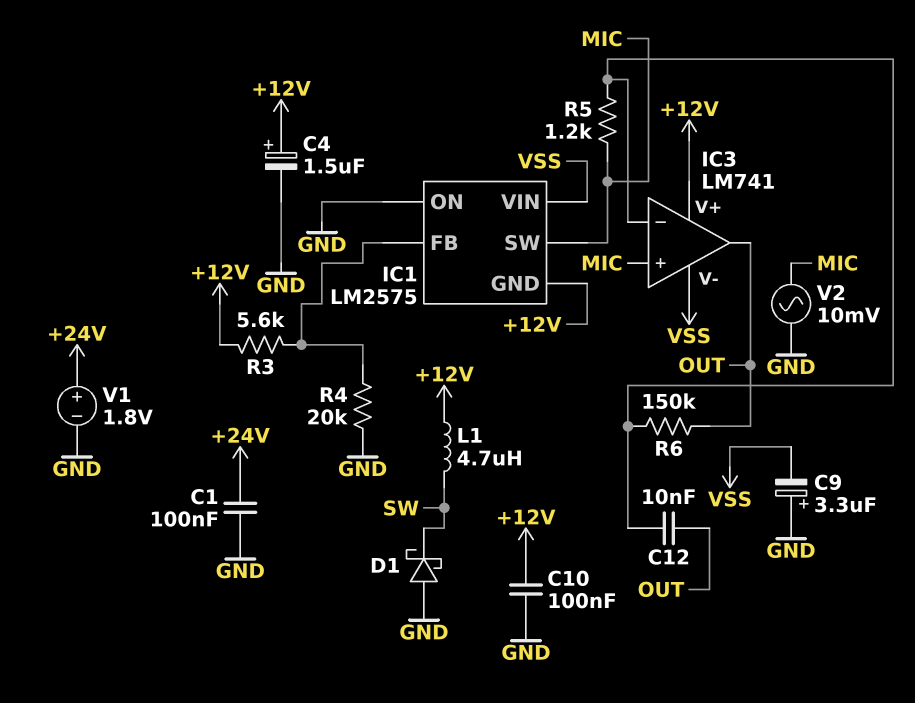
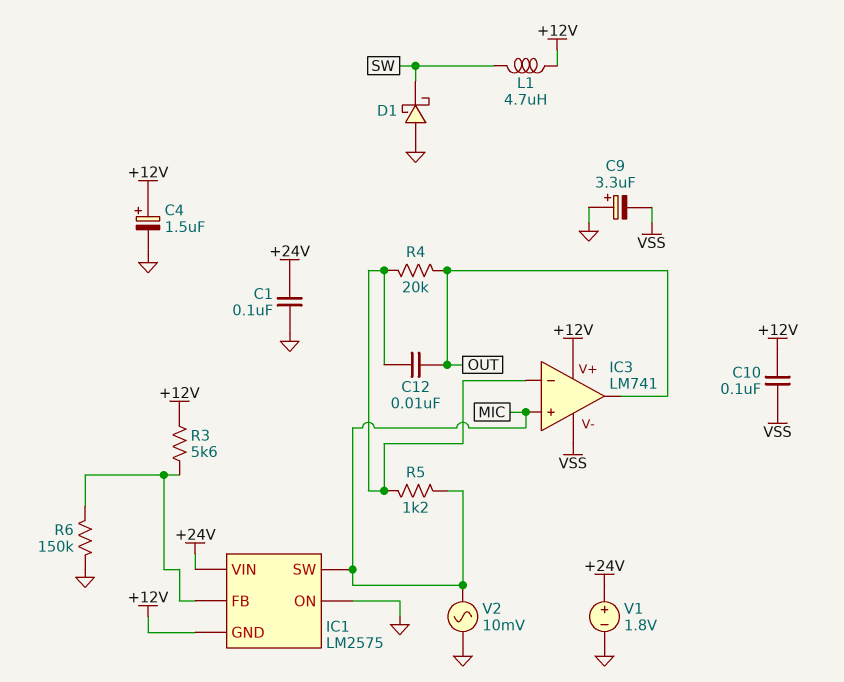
C10: 100nF (+12V, GND) -> 100nF (+12V, VSS)
IC1 pin VIN: VSS -> +24V
R4: 20k (GND, IC1/FB) -> 20k (IC3/in-, OUT)
R6: 150k (IC3/in-, OUT) -> 150k (GND, IC1/FB)

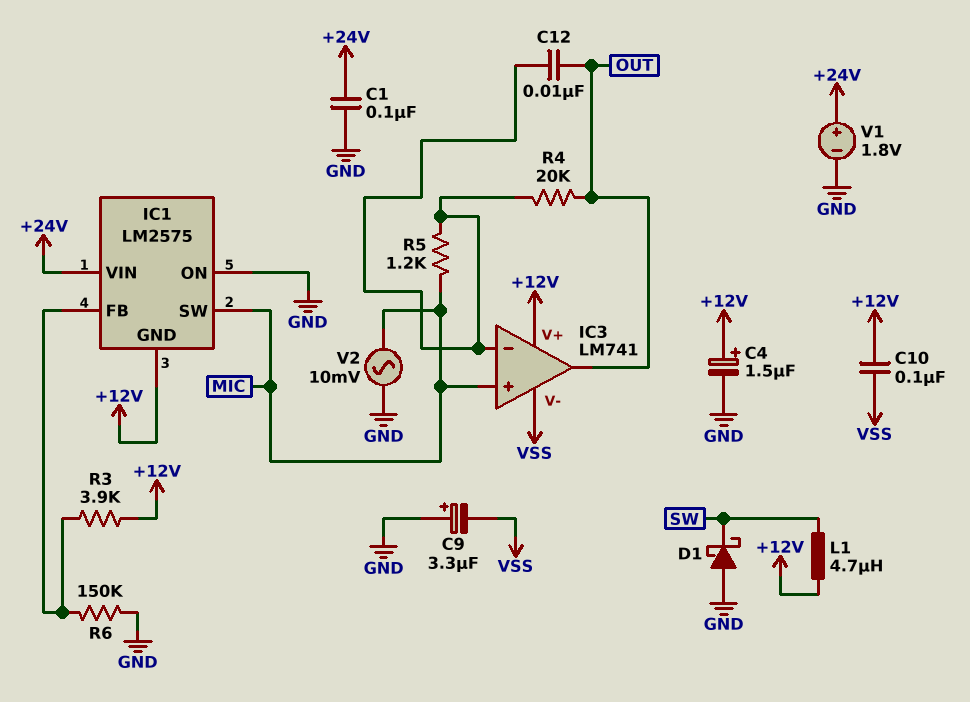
R3: 5.6k (+12V, IC1/FB) -> 3.9k (+12V, IC1/FB)

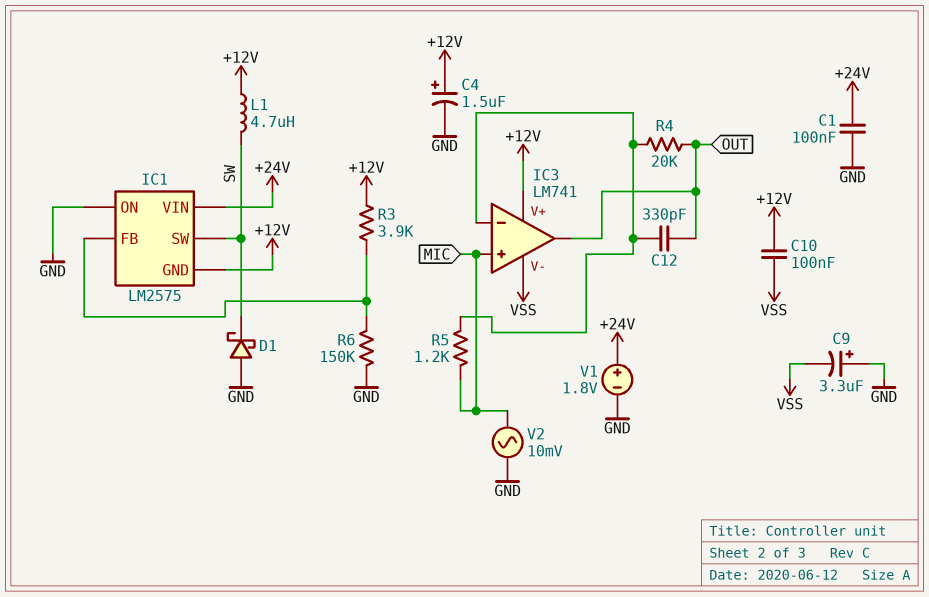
C12: 10nF (IC3/in-, OUT) -> 330pF (IC3/in-, OUT)
IC1 pin SW: MIC -> SW

